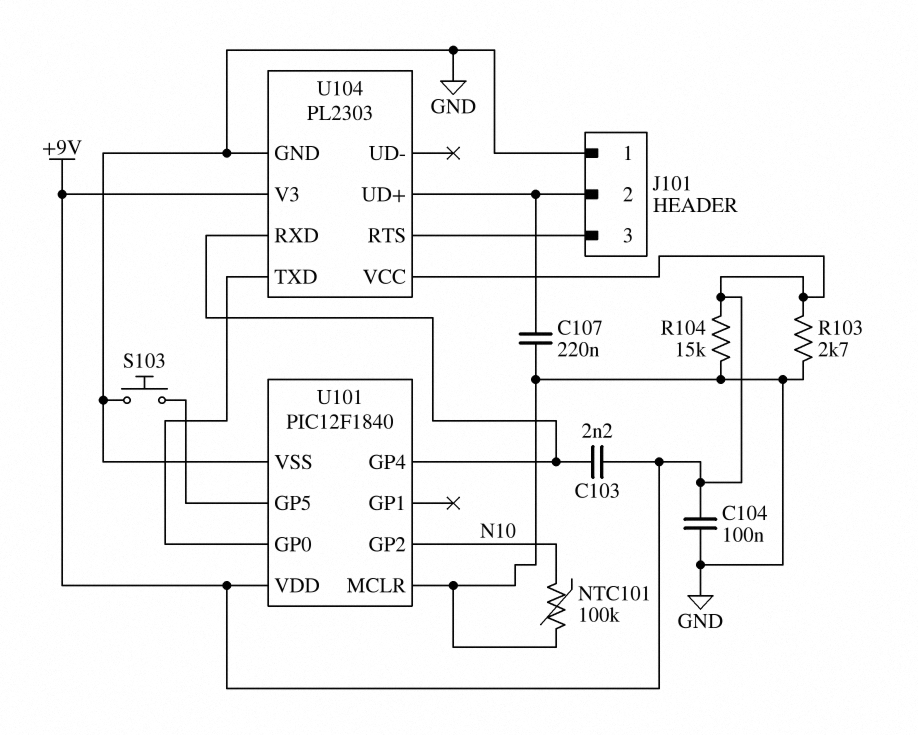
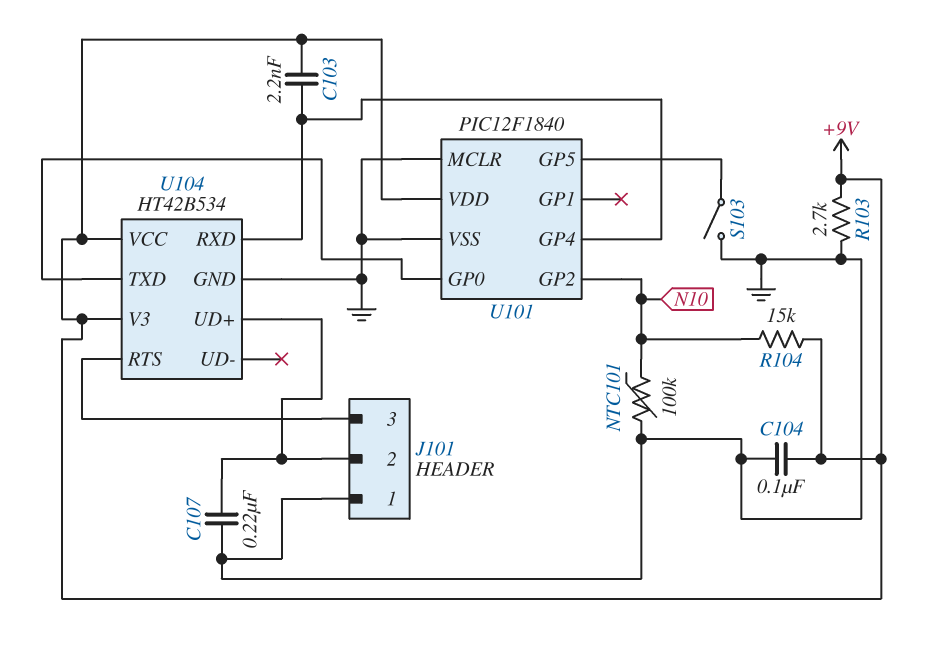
R104: 15k (+9V, GND) -> 15k (+9V, N10)
S103: button (GND, U101/GP5) -> switch (GND, U101/GP5)
U104: PL2303 -> HT42B534

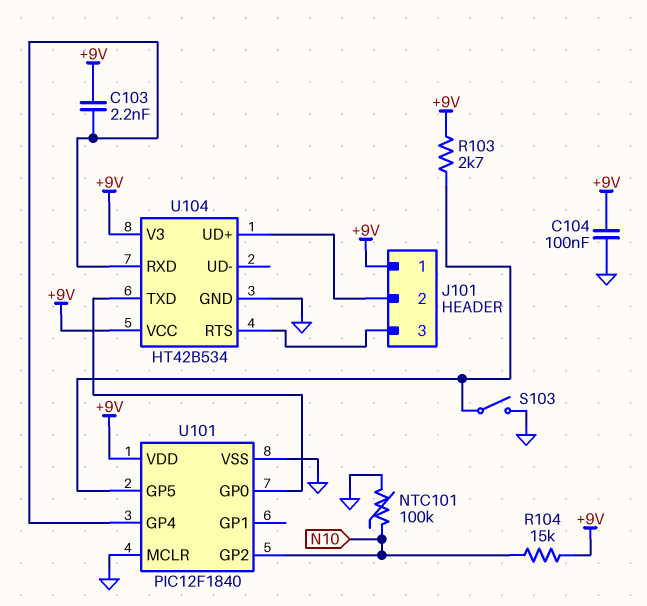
C107: 220nF (GND, J101/2) -> none
J101 pin 1: GND -> +9V
R103: 2.7k (+9V, GND) -> 2.7k (+9V, U101/GP5)

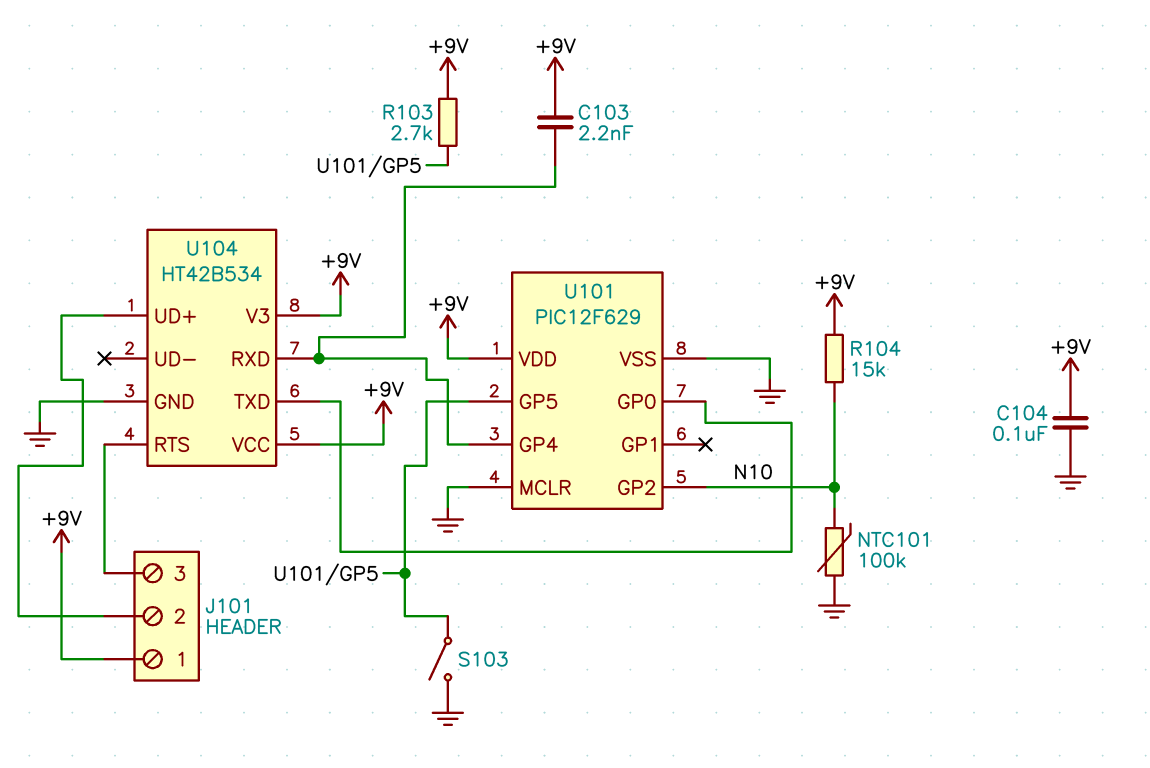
U101: PIC12F1840 -> PIC12F629

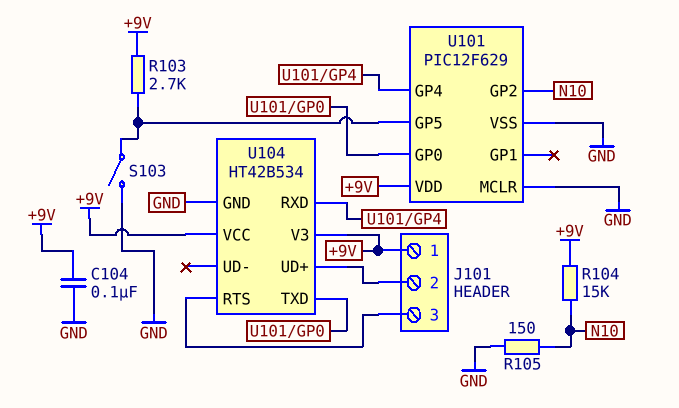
C103: 2.2nF (+9V, U101/GP4) -> none
NTC101: 100k (GND, N10) -> none
R105: none -> 150 (GND, N10)

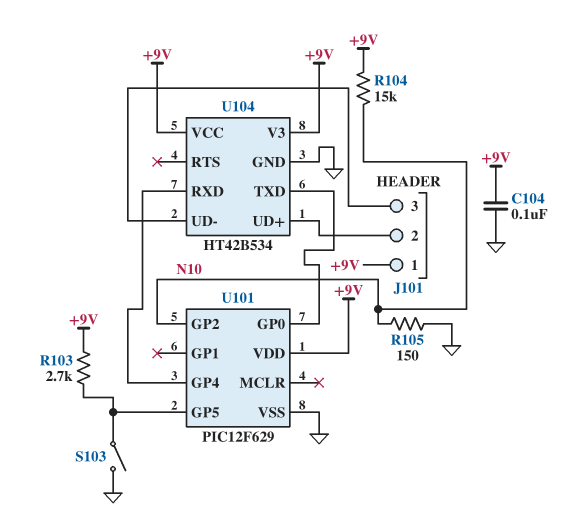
U101 pin MCLR: GND -> none
U104 pin RTS: J101/3 -> none
U104 pin UD-: none -> J101/3

